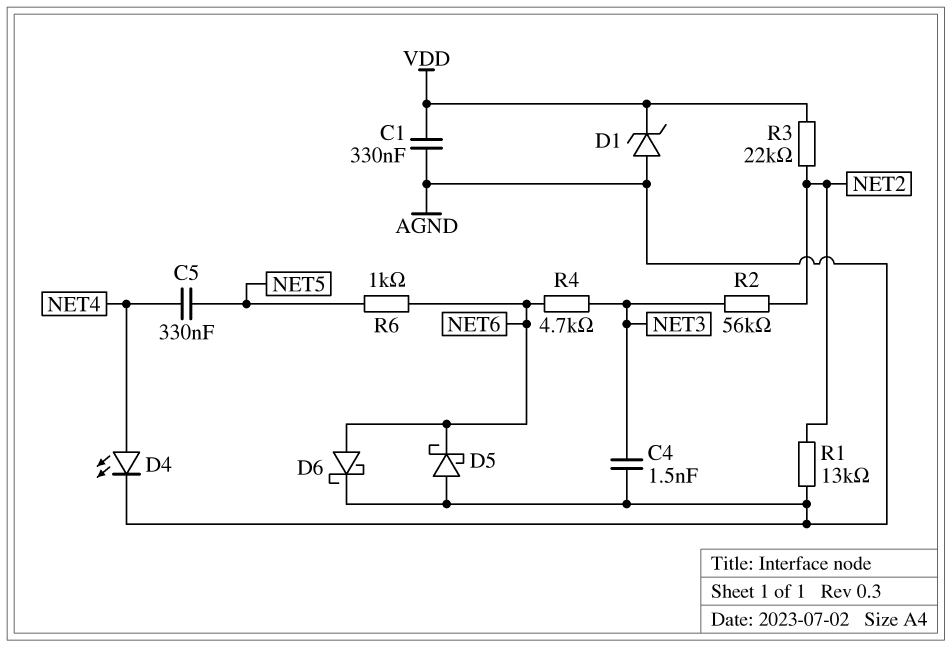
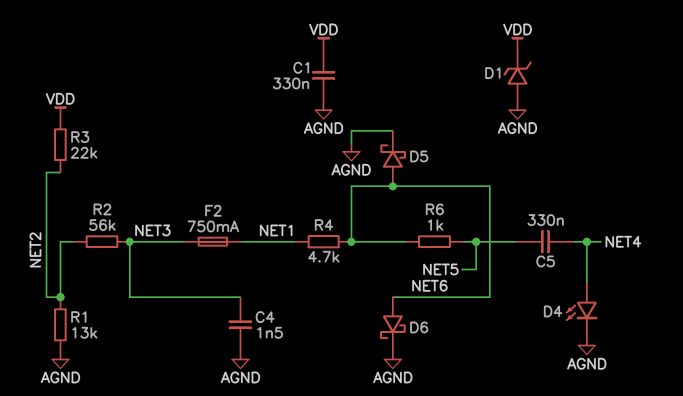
D5: schottky (A AGND, K NET6) -> schottky (A NET6, K AGND)
F2: none -> 750mA (NET1, NET3)
R4: 4.7k (NET3, NET6) -> 4.7k (NET1, NET6)

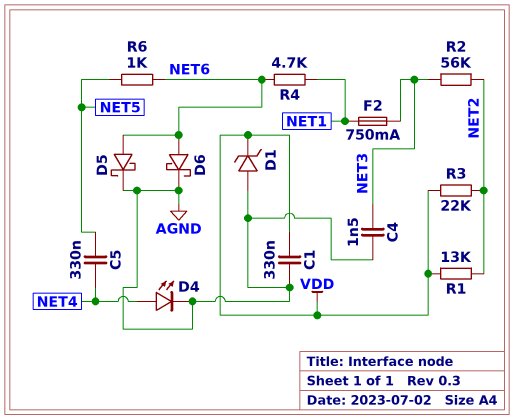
R1: 13k (AGND, NET2) -> 13k (NET2, VDD)

